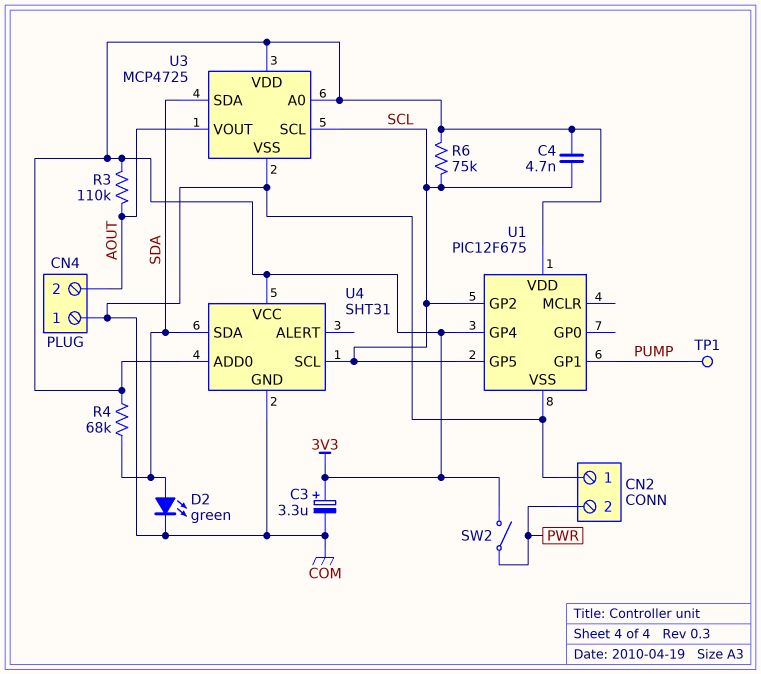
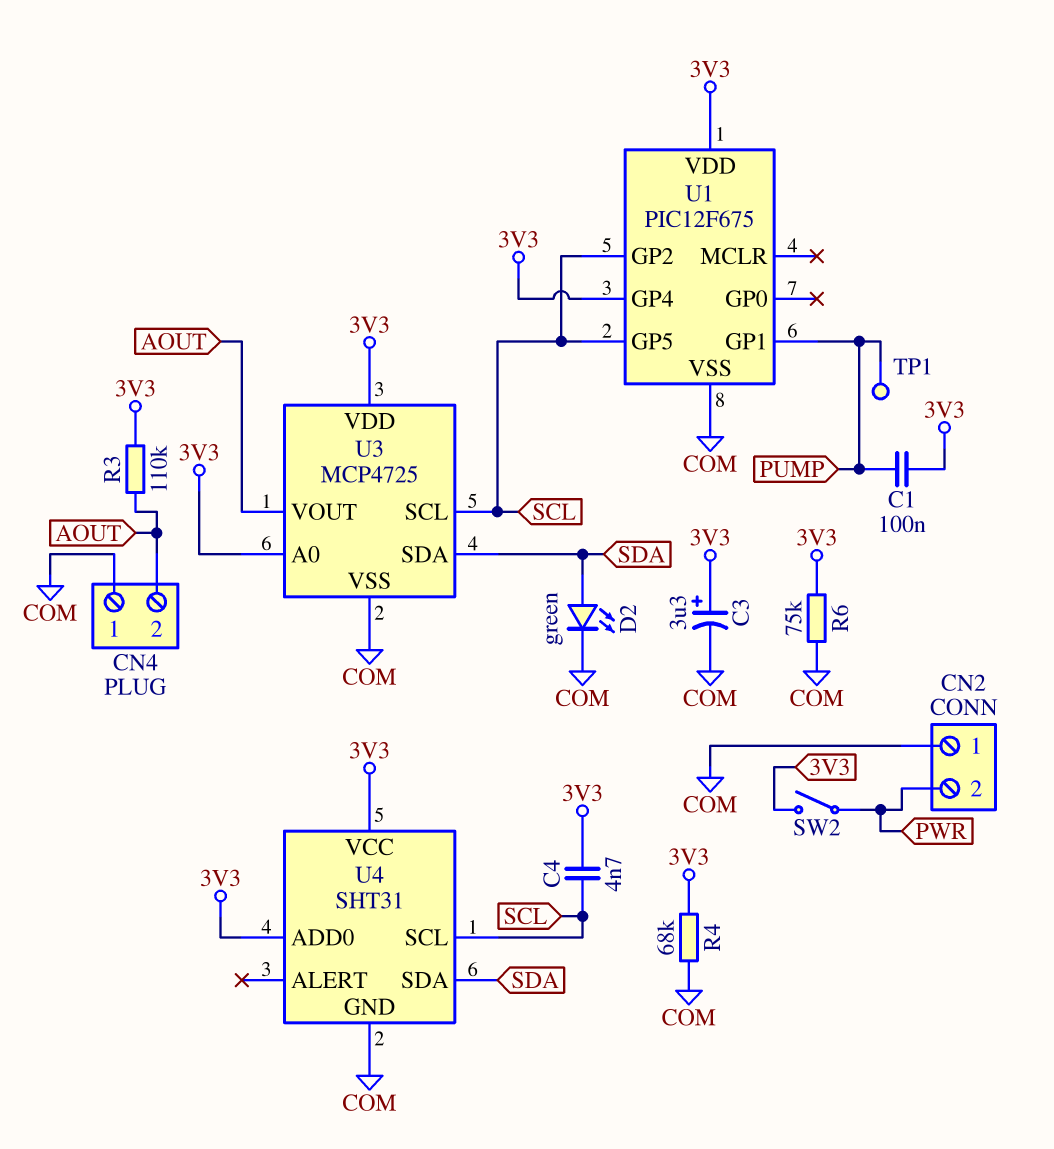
C1: none -> 100nF (3V3, PUMP)
R4: 68k (3V3, SDA) -> 68k (3V3, COM)
R6: 75k (3V3, SCL) -> 75k (3V3, COM)

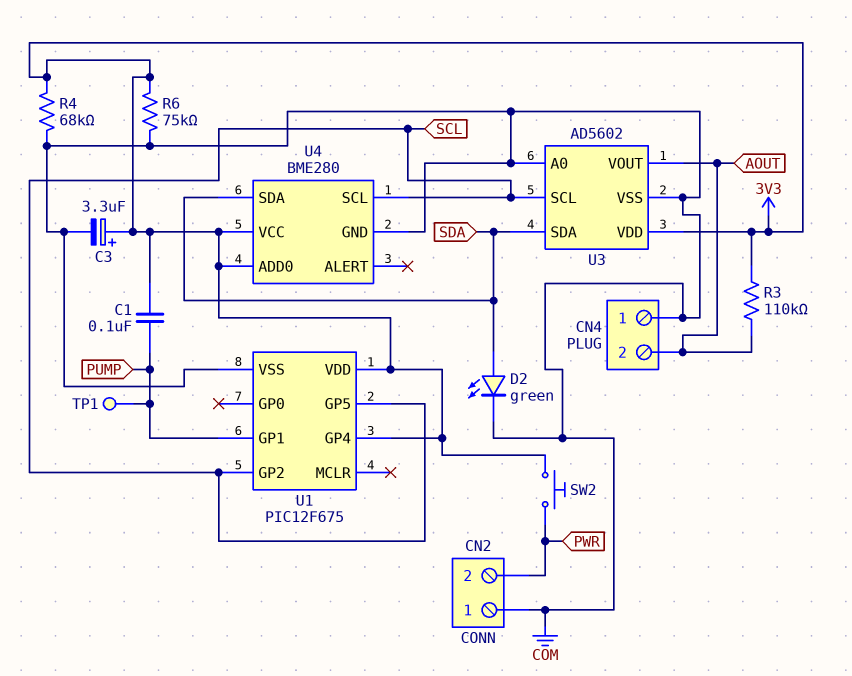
C4: 4.7nF (3V3, SCL) -> none
SW2: switch (3V3, PWR) -> button (3V3, PWR)
U3: MCP4725 -> AD5602
U3 pin A0: 3V3 -> COM
U4: SHT31 -> BME280

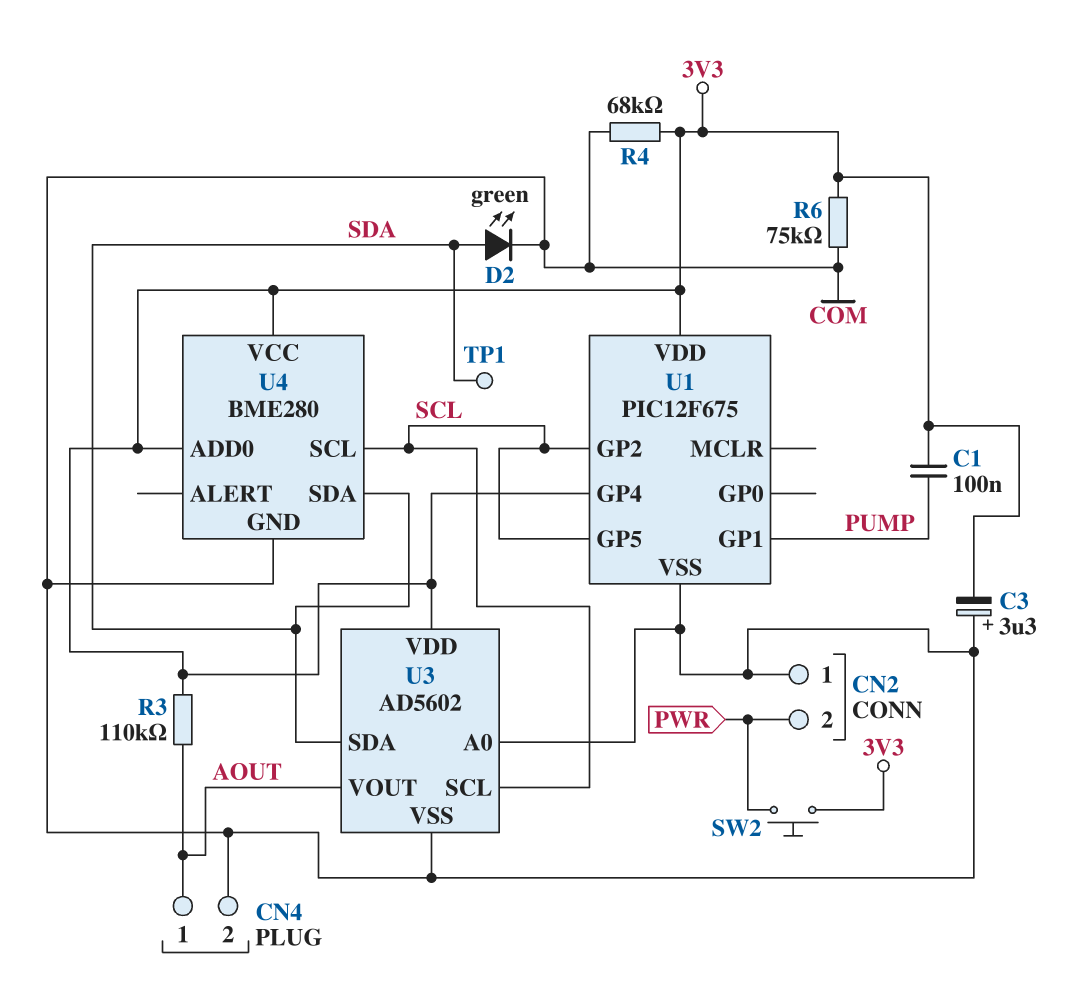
C3: 3.3uF (plus 3V3, minus COM) -> 3.3uF (plus COM, minus 3V3)
CN4 pin 1: COM -> AOUT
CN4 pin 2: AOUT -> COM
TP1: test point (PUMP) -> test point (SDA)

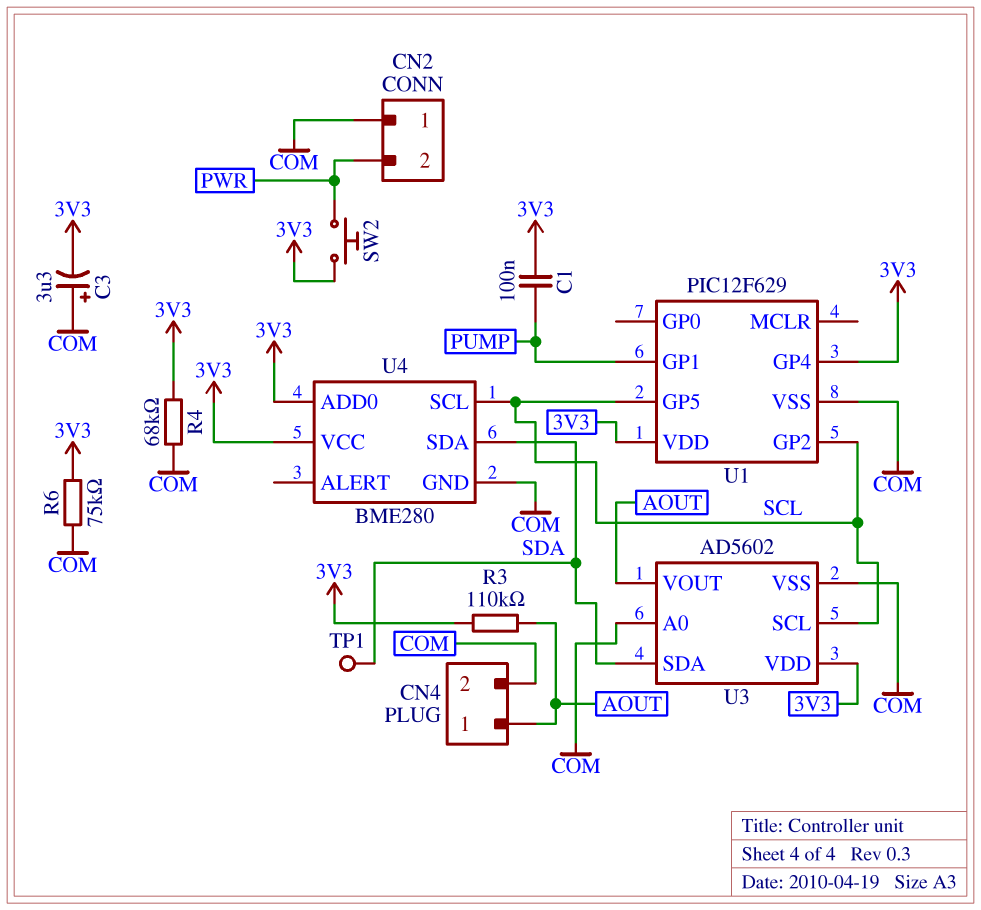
D2: LED green (A SDA, K COM) -> none
U1: PIC12F675 -> PIC12F629

